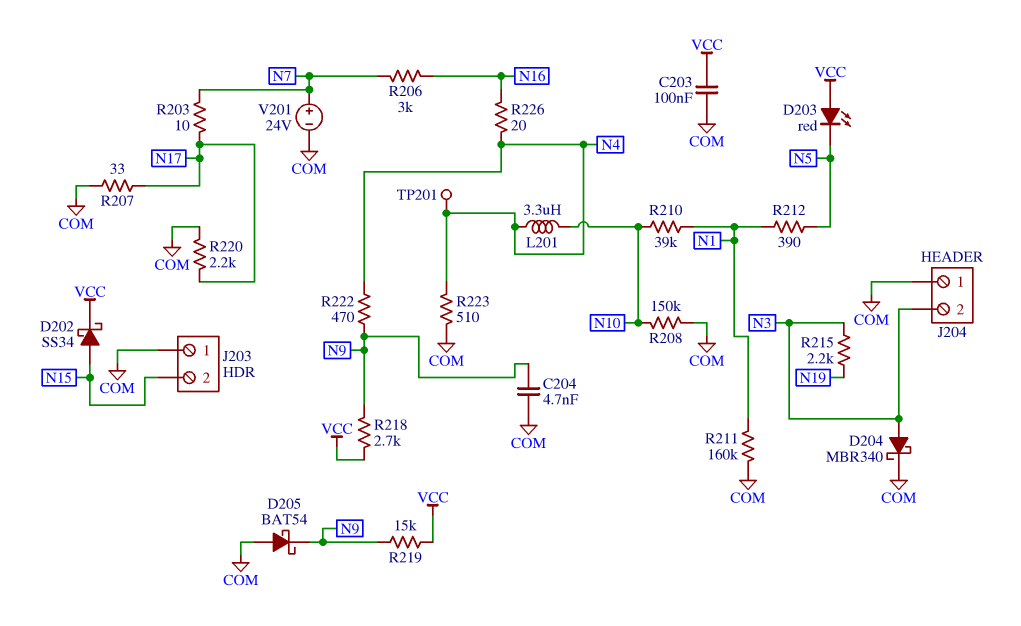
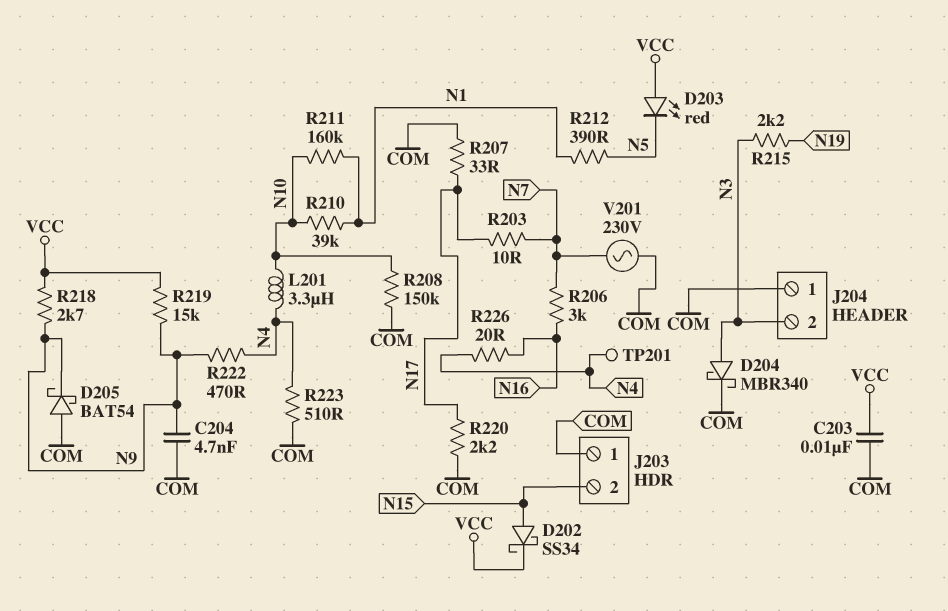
C203: 100nF (COM, VCC) -> 10nF (COM, VCC)
R211: 160k (COM, N1) -> 160k (N1, N10)
V201: 24V (plus N7, minus COM) -> AC 230V (COM, N7)

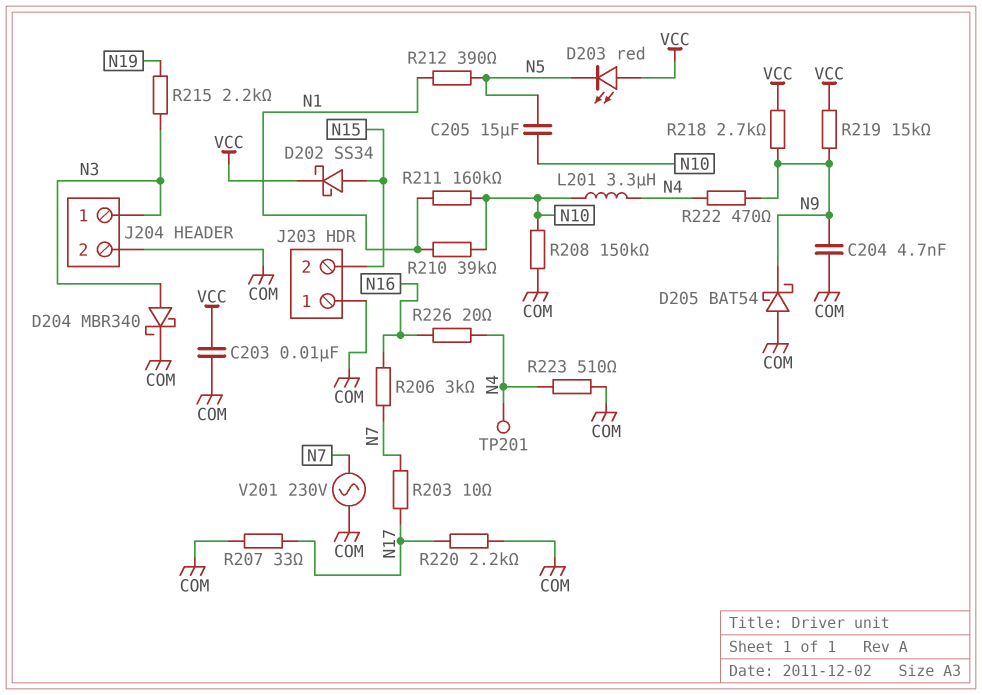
C205: none -> 15uF (N5, N10)
J204 pin 1: COM -> N3
J204 pin 2: N3 -> COM

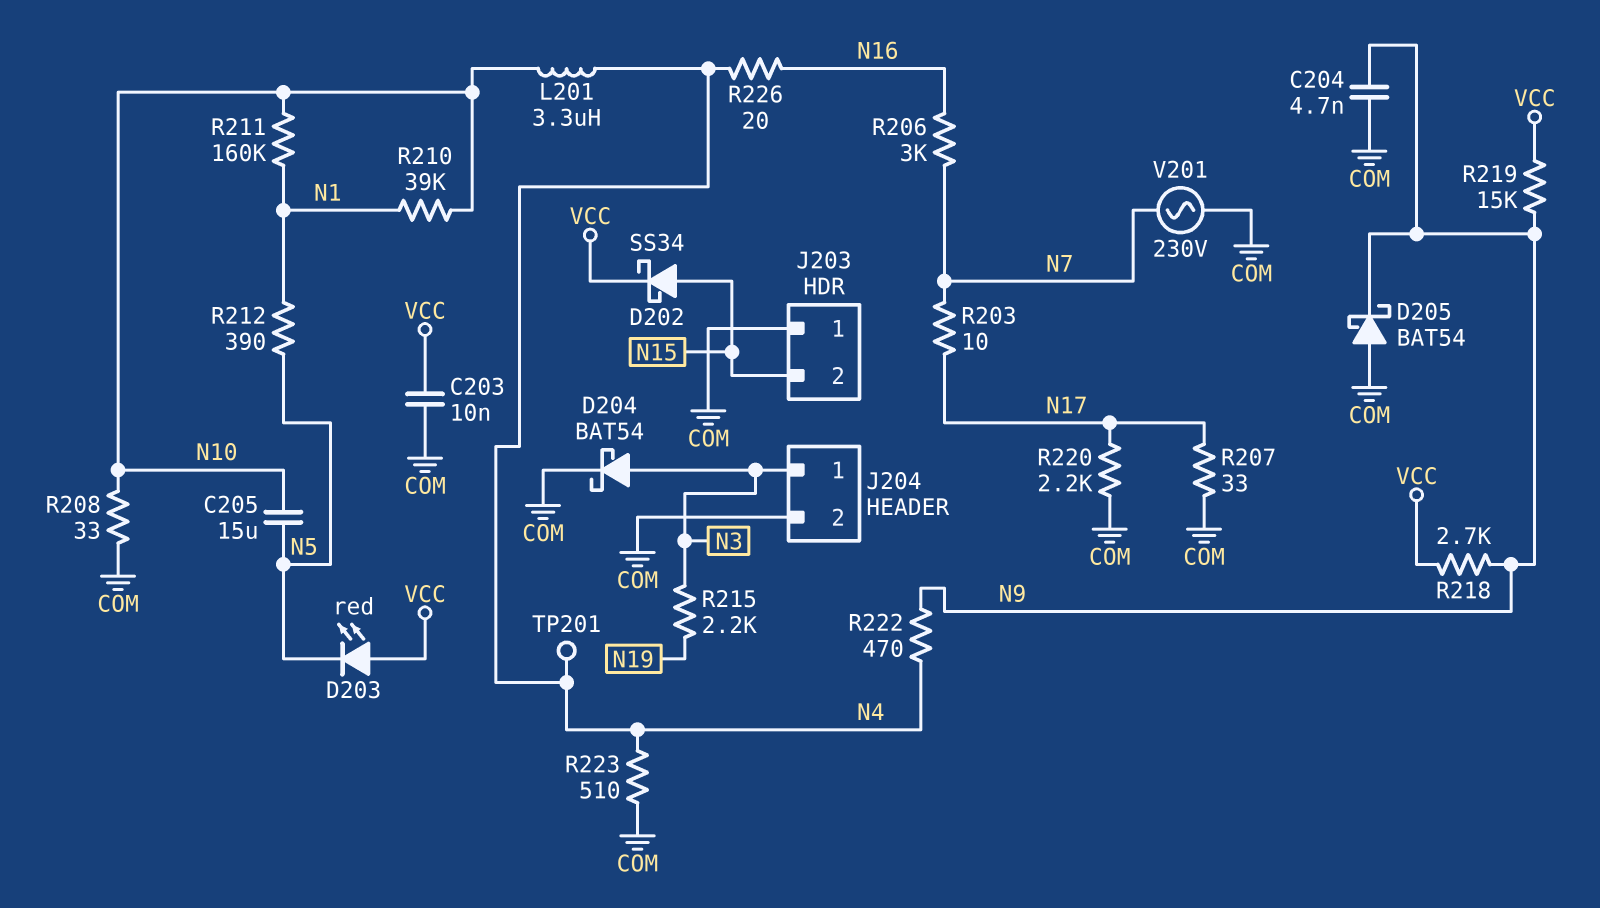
D204: schottky MBR340 (A N3, K COM) -> schottky BAT54 (A N3, K COM)
R208: 150k (COM, N10) -> 33 (COM, N10)

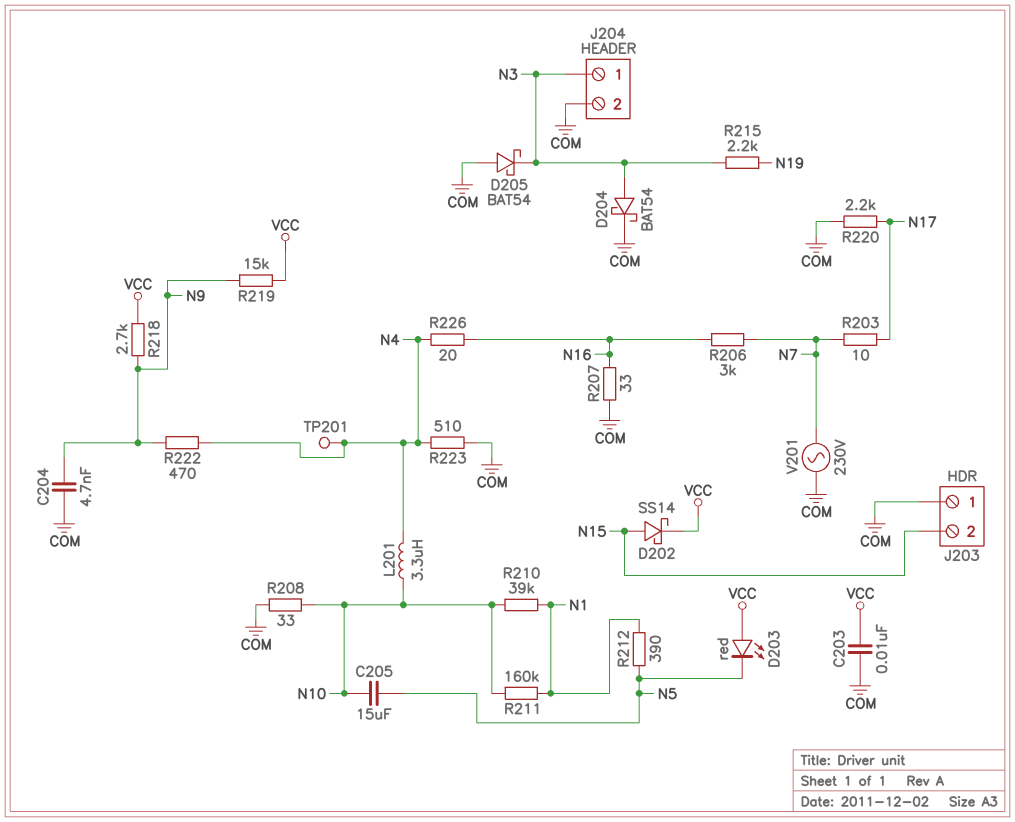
D202: schottky SS34 (A N15, K VCC) -> schottky SS14 (A N15, K VCC)
D205: schottky BAT54 (A COM, K N9) -> schottky BAT54 (A COM, K N3)
R207: 33 (COM, N17) -> 33 (COM, N16)

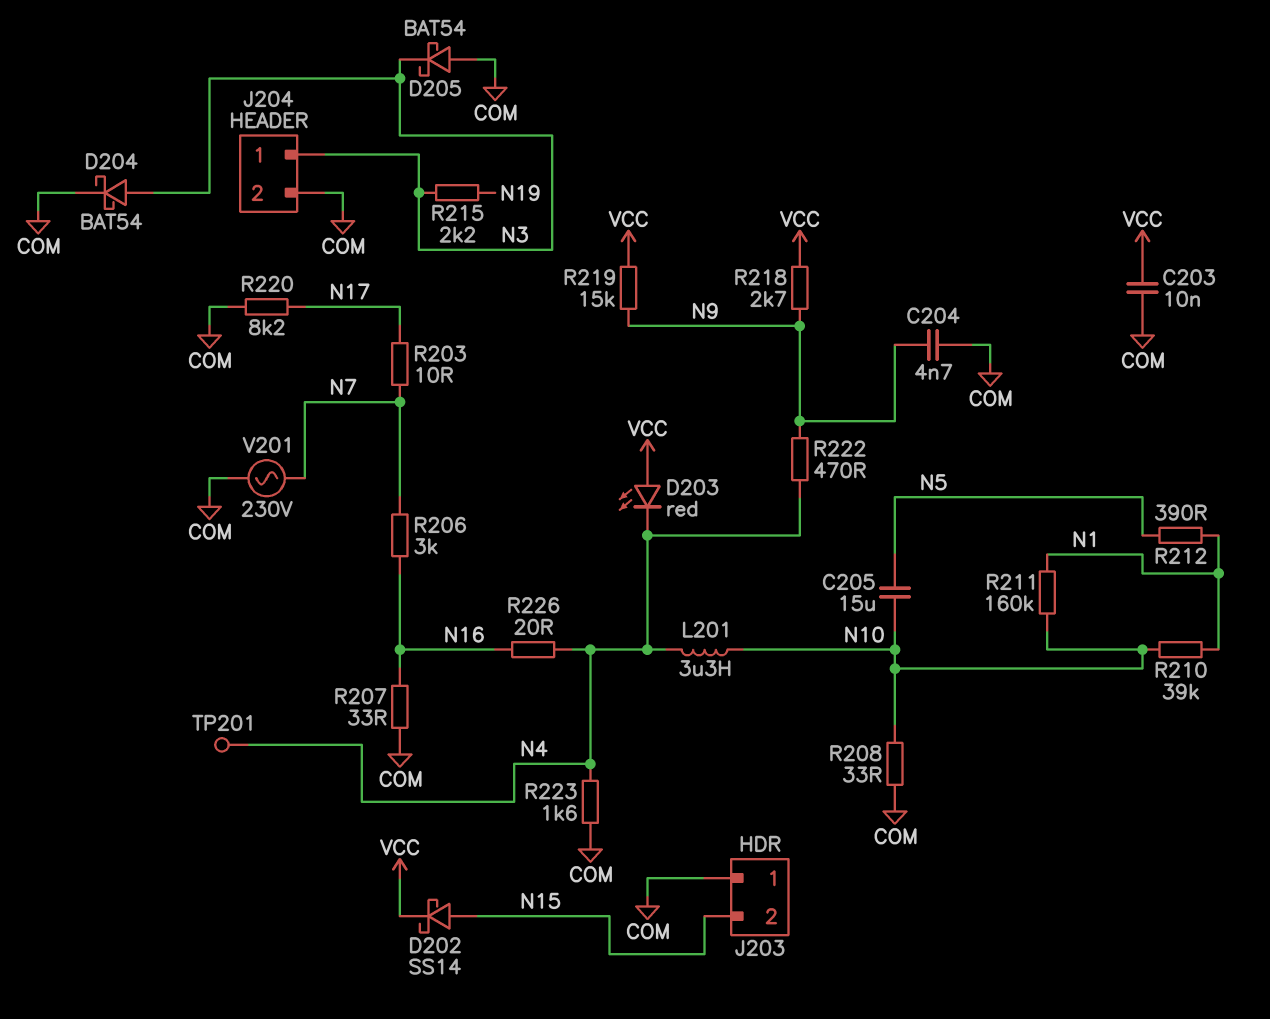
D203: LED red (A VCC, K N5) -> LED red (A VCC, K N4)
R220: 2.2k (COM, N17) -> 8.2k (COM, N17)
R223: 510 (COM, N4) -> 1.6k (COM, N4)

